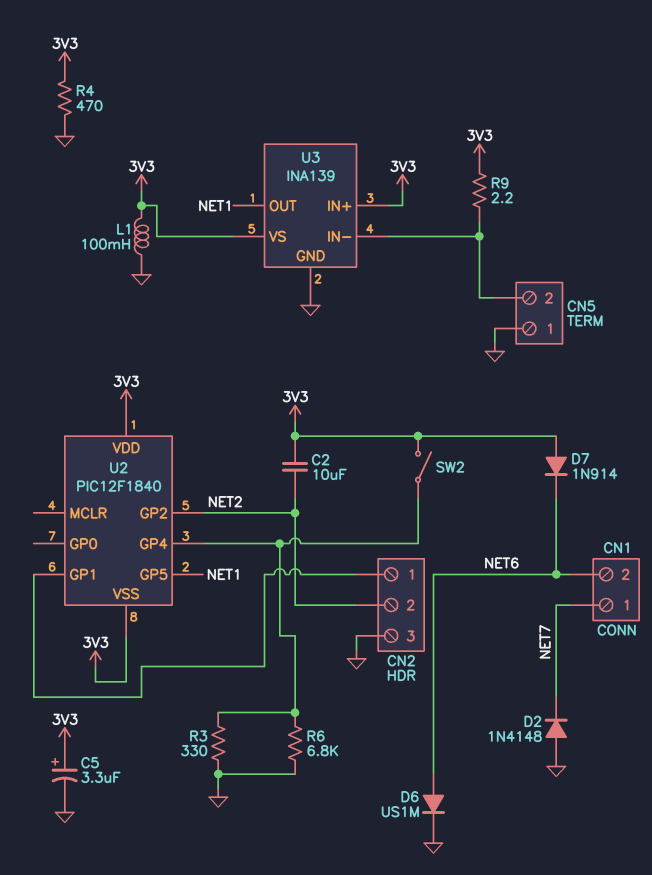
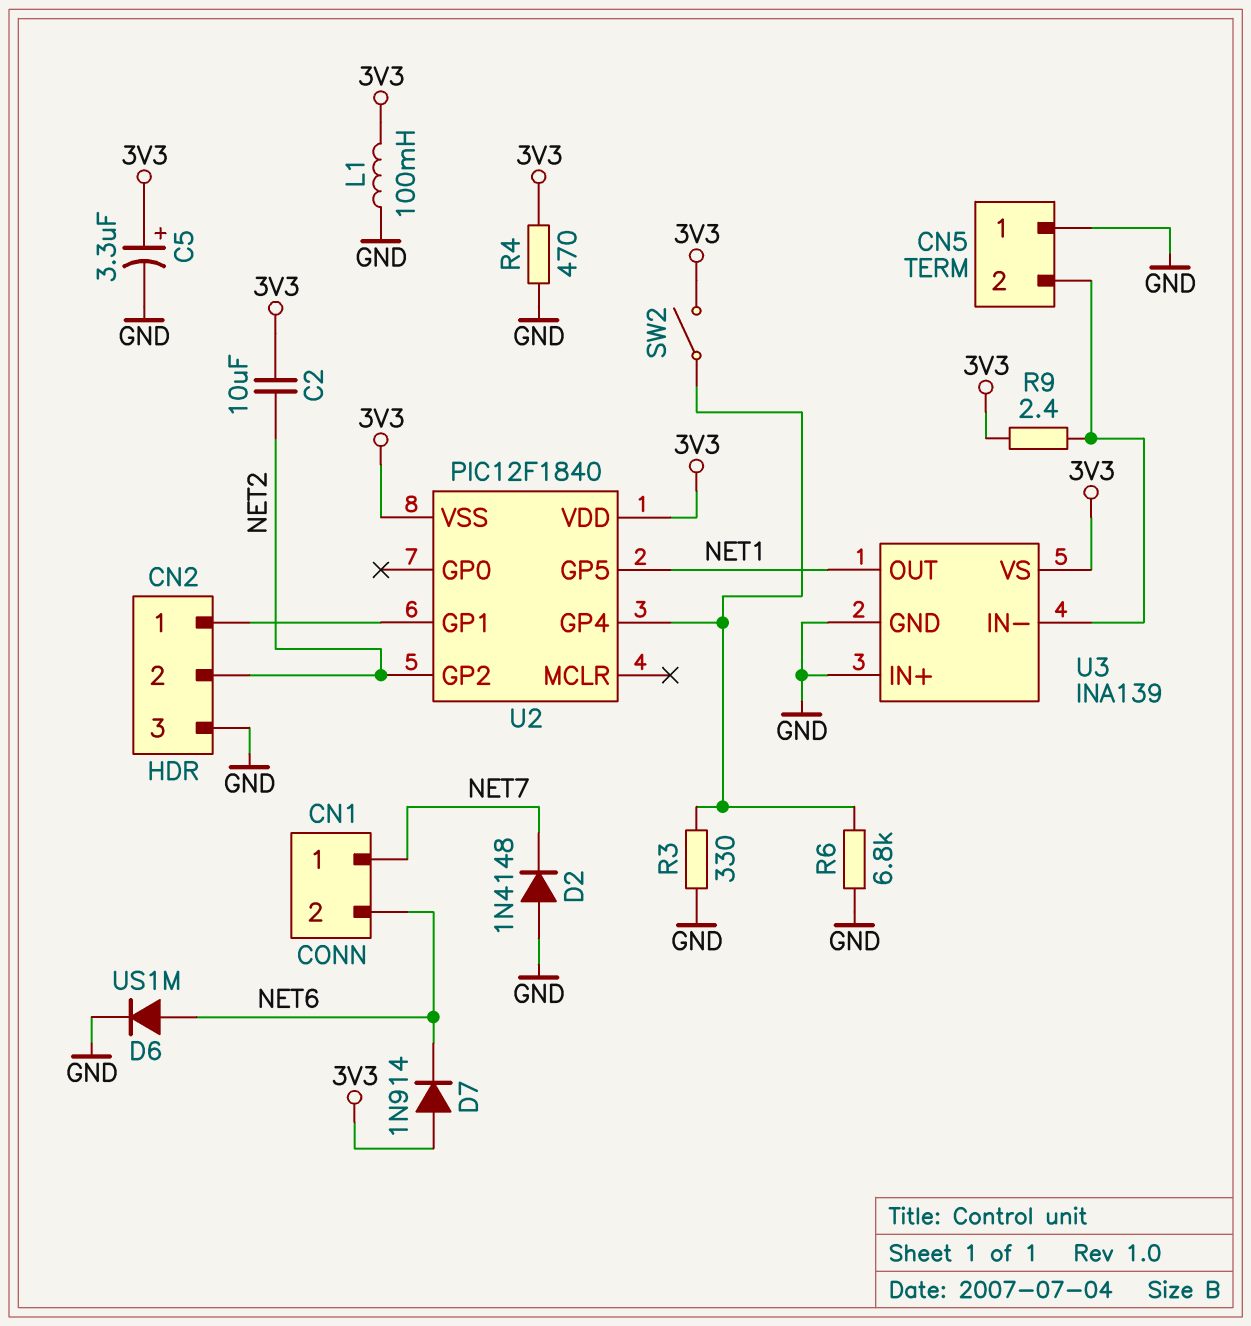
R9: 2.2 (3V3, CN5/2) -> 2.4 (3V3, CN5/2)
U3 pin IN+: 3V3 -> GND

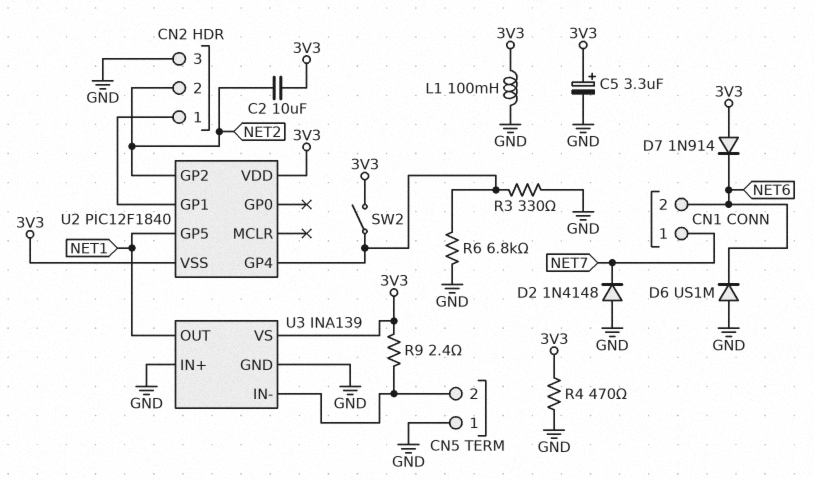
D6: diode US1M (A NET6, K GND) -> diode US1M (A GND, K NET6)

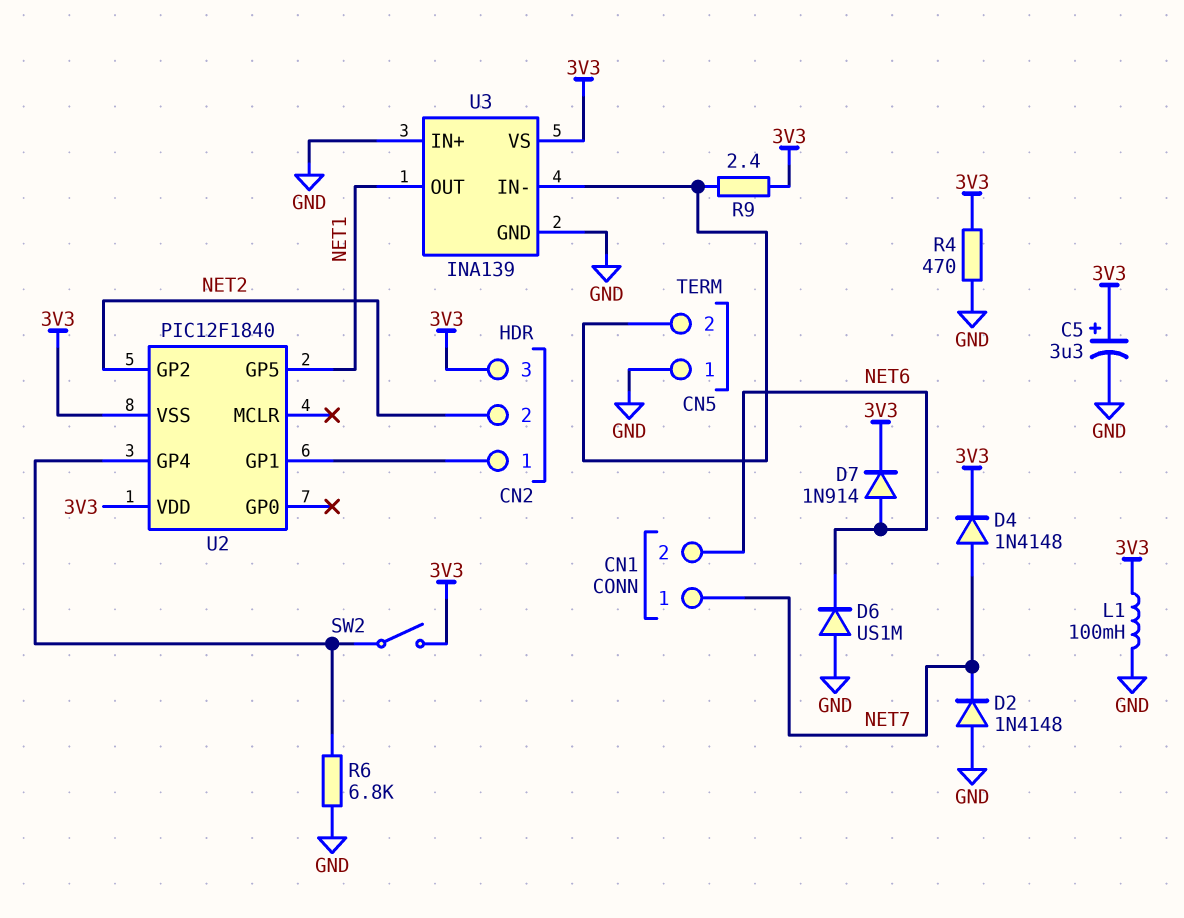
C2: 10uF (3V3, NET2) -> none
CN2 pin 3: GND -> 3V3
D4: none -> diode 1N4148 (A NET7, K 3V3)
D7: diode 1N914 (A 3V3, K NET6) -> diode 1N914 (A NET6, K 3V3)
R3: 330 (GND, U2/GP4) -> none

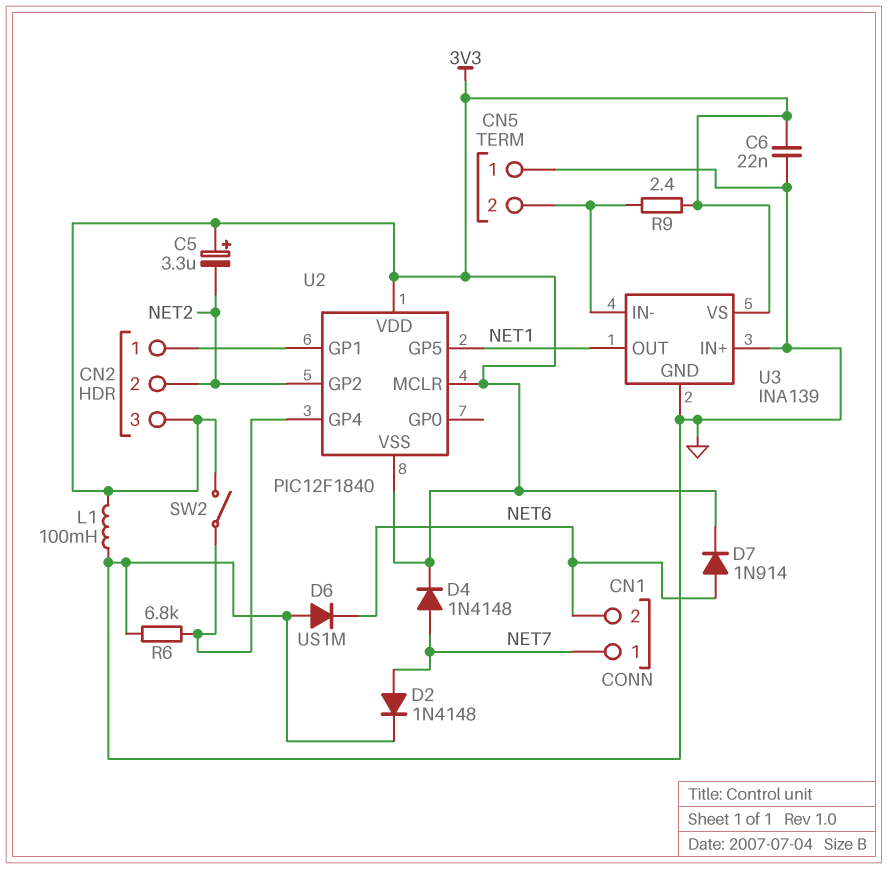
C5: 3.3uF (plus 3V3, minus GND) -> 3.3uF (plus 3V3, minus NET2)
C6: none -> 22nF (3V3, GND)
D2: diode 1N4148 (A GND, K NET7) -> diode 1N4148 (A NET7, K GND)
R4: 470 (3V3, GND) -> none
U2 pin MCLR: none -> 3V3

